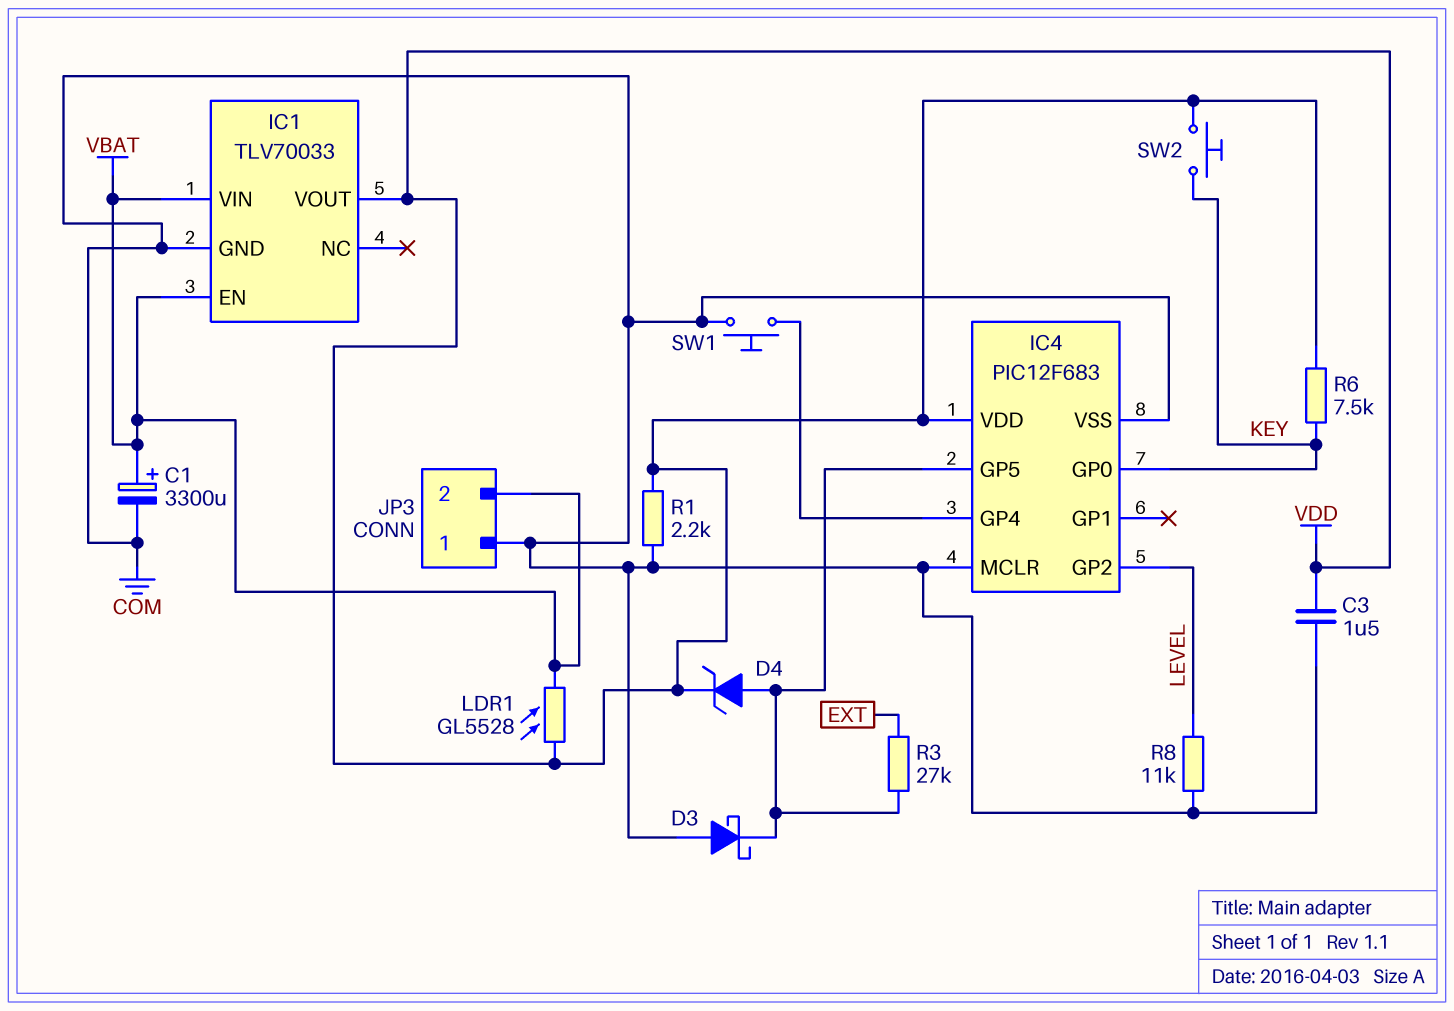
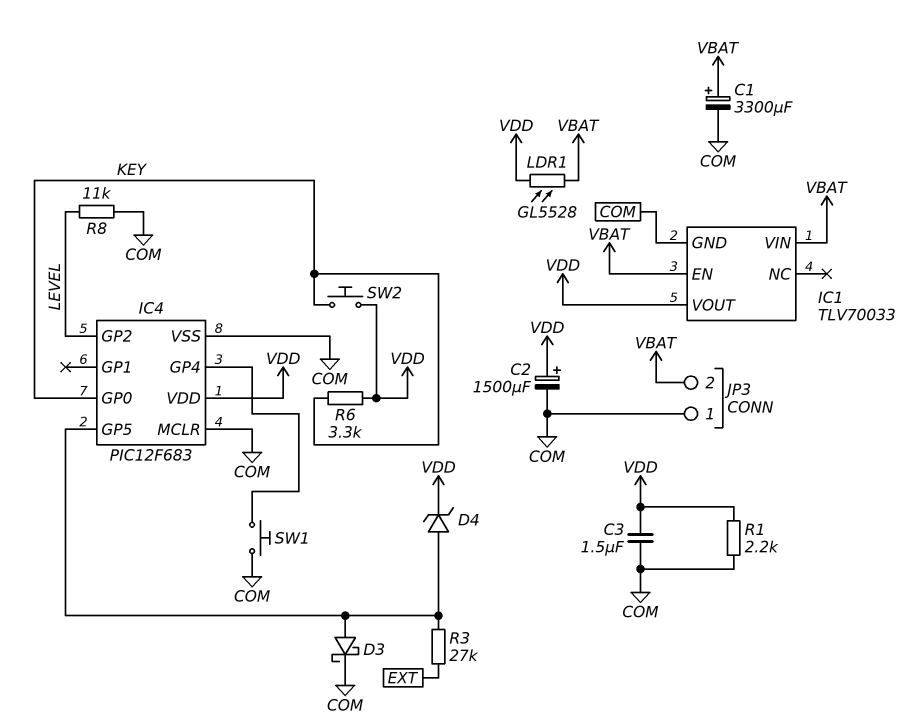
C2: none -> 1500uF (plus VDD, minus COM)
D3: schottky (A COM, K IC4/GP5) -> schottky (A IC4/GP5, K COM)
R6: 7.5k (KEY, VDD) -> 3.3k (KEY, VDD)

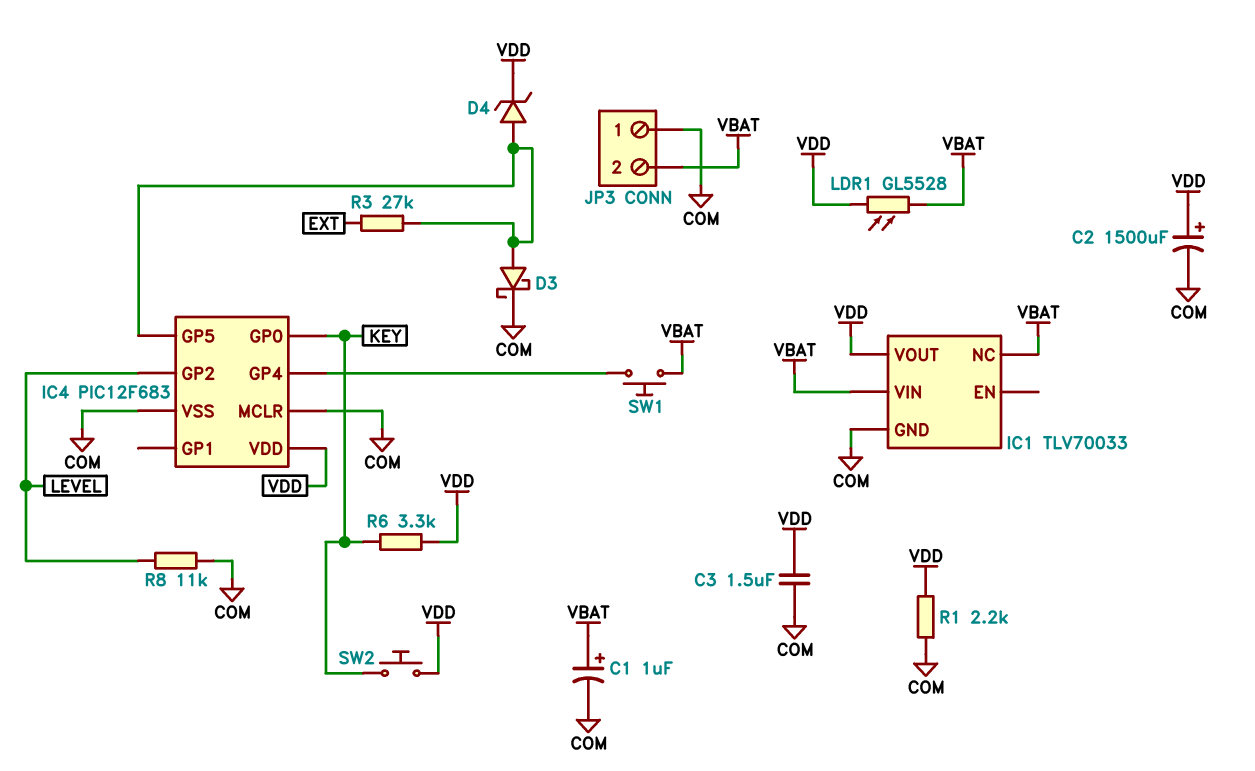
C1: 3300uF (plus VBAT, minus COM) -> 1uF (plus VBAT, minus COM)
IC1 pin EN: VBAT -> none
IC1 pin NC: none -> VBAT
SW1: button (COM, IC4/GP4) -> button (IC4/GP4, VBAT)

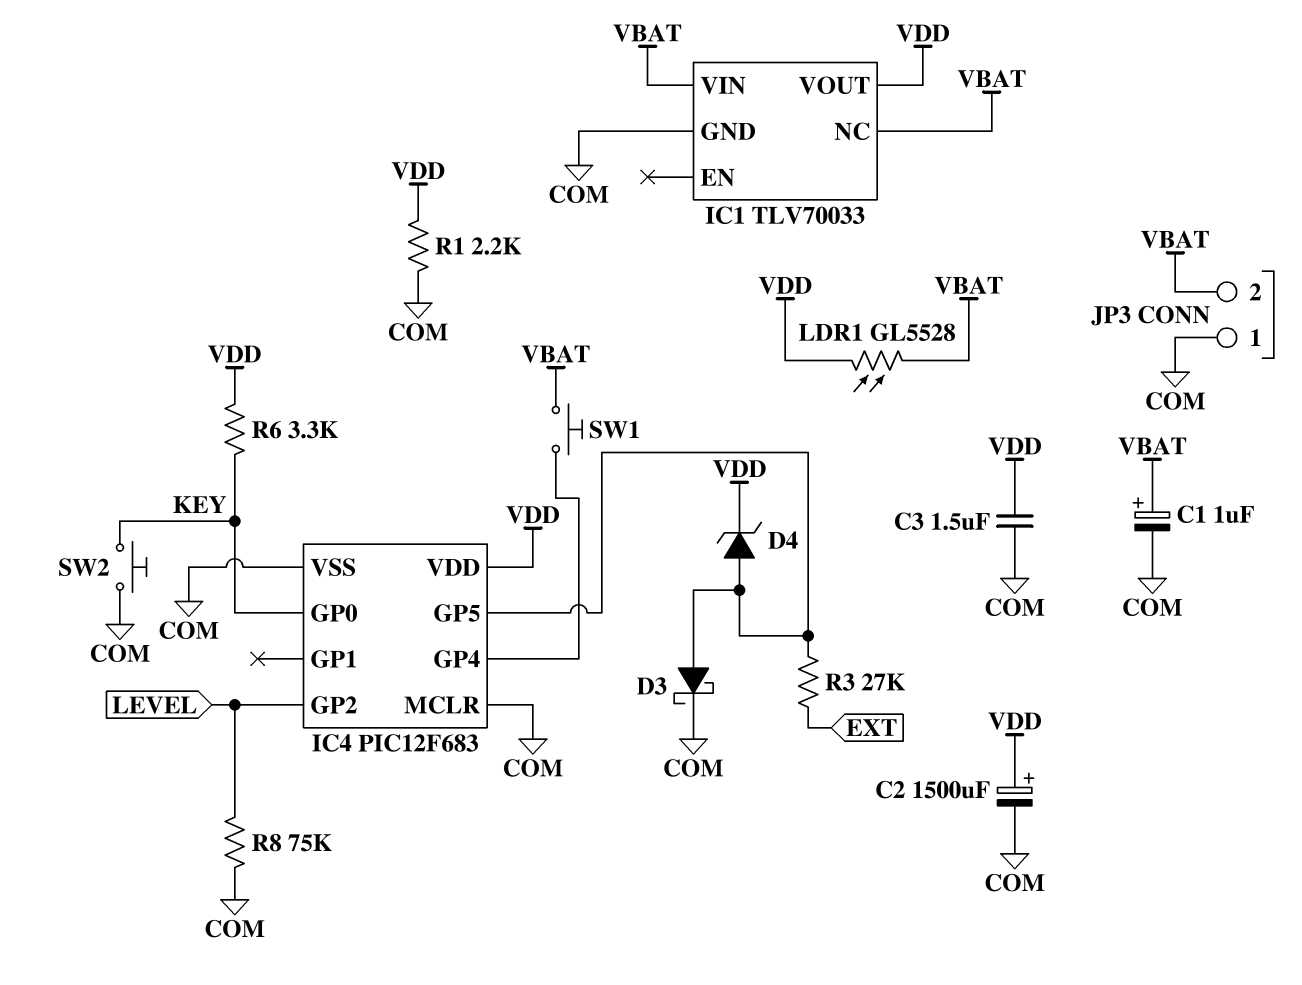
R8: 11k (COM, LEVEL) -> 75k (COM, LEVEL)
SW2: button (KEY, VDD) -> button (COM, KEY)

